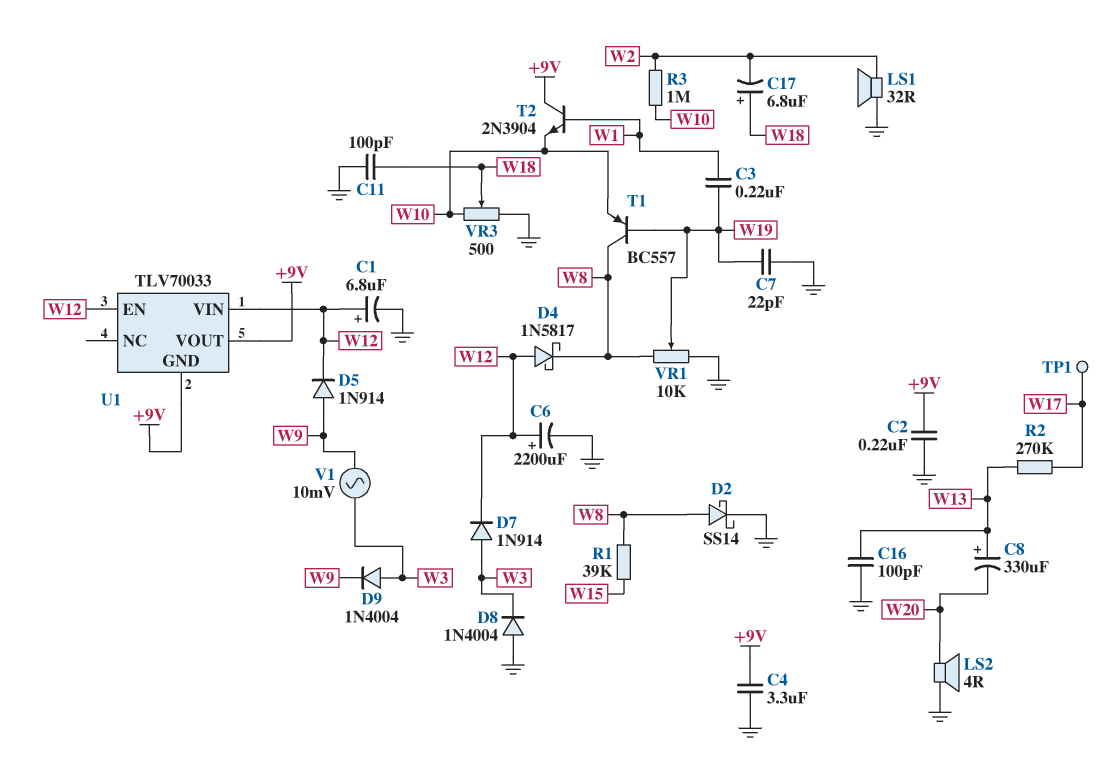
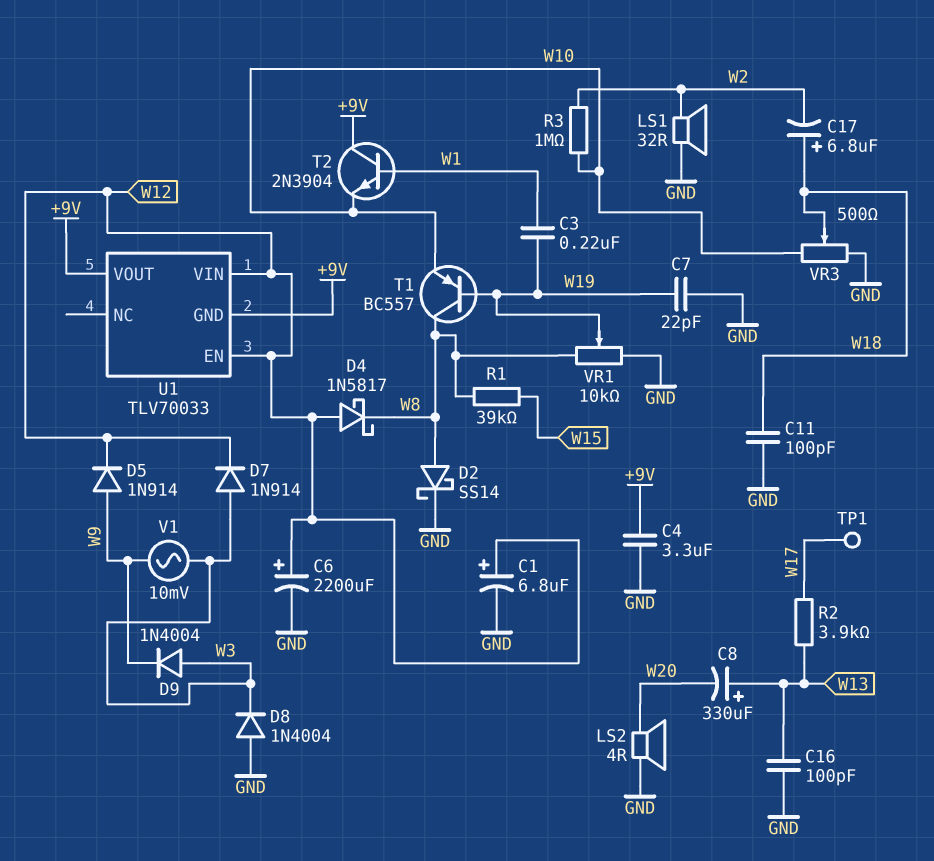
C2: 220nF (+9V, GND) -> none
R2: 270k (W13, W17) -> 3.9k (W13, W17)

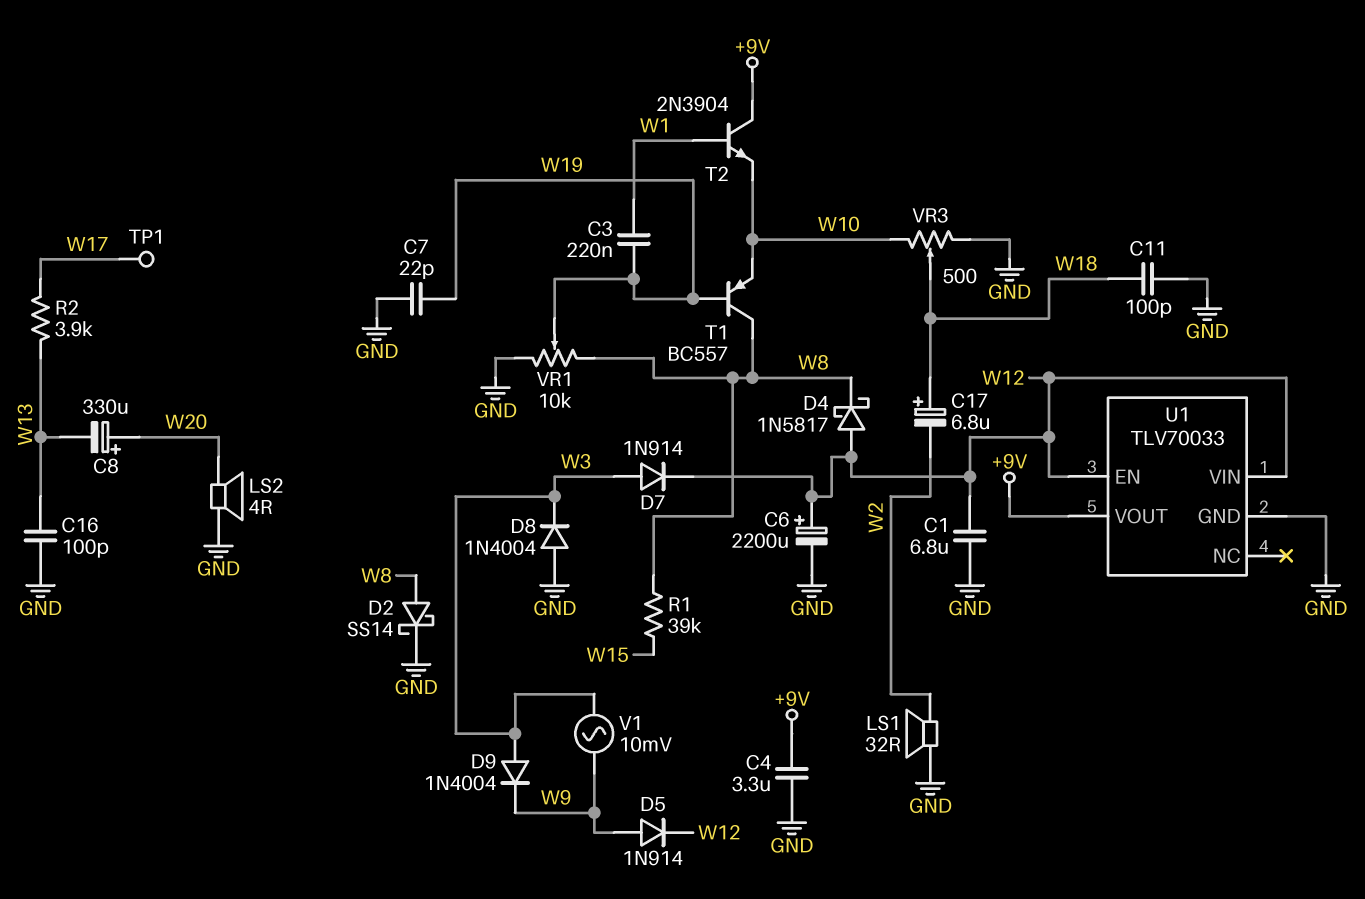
C1: 6.8uF (plus W12, minus GND) -> 6.8uF (GND, W12)
C8: 330uF (plus W13, minus W20) -> 330uF (plus W20, minus W13)
R3: 1M (W2, W10) -> none
U1 pin GND: +9V -> GND

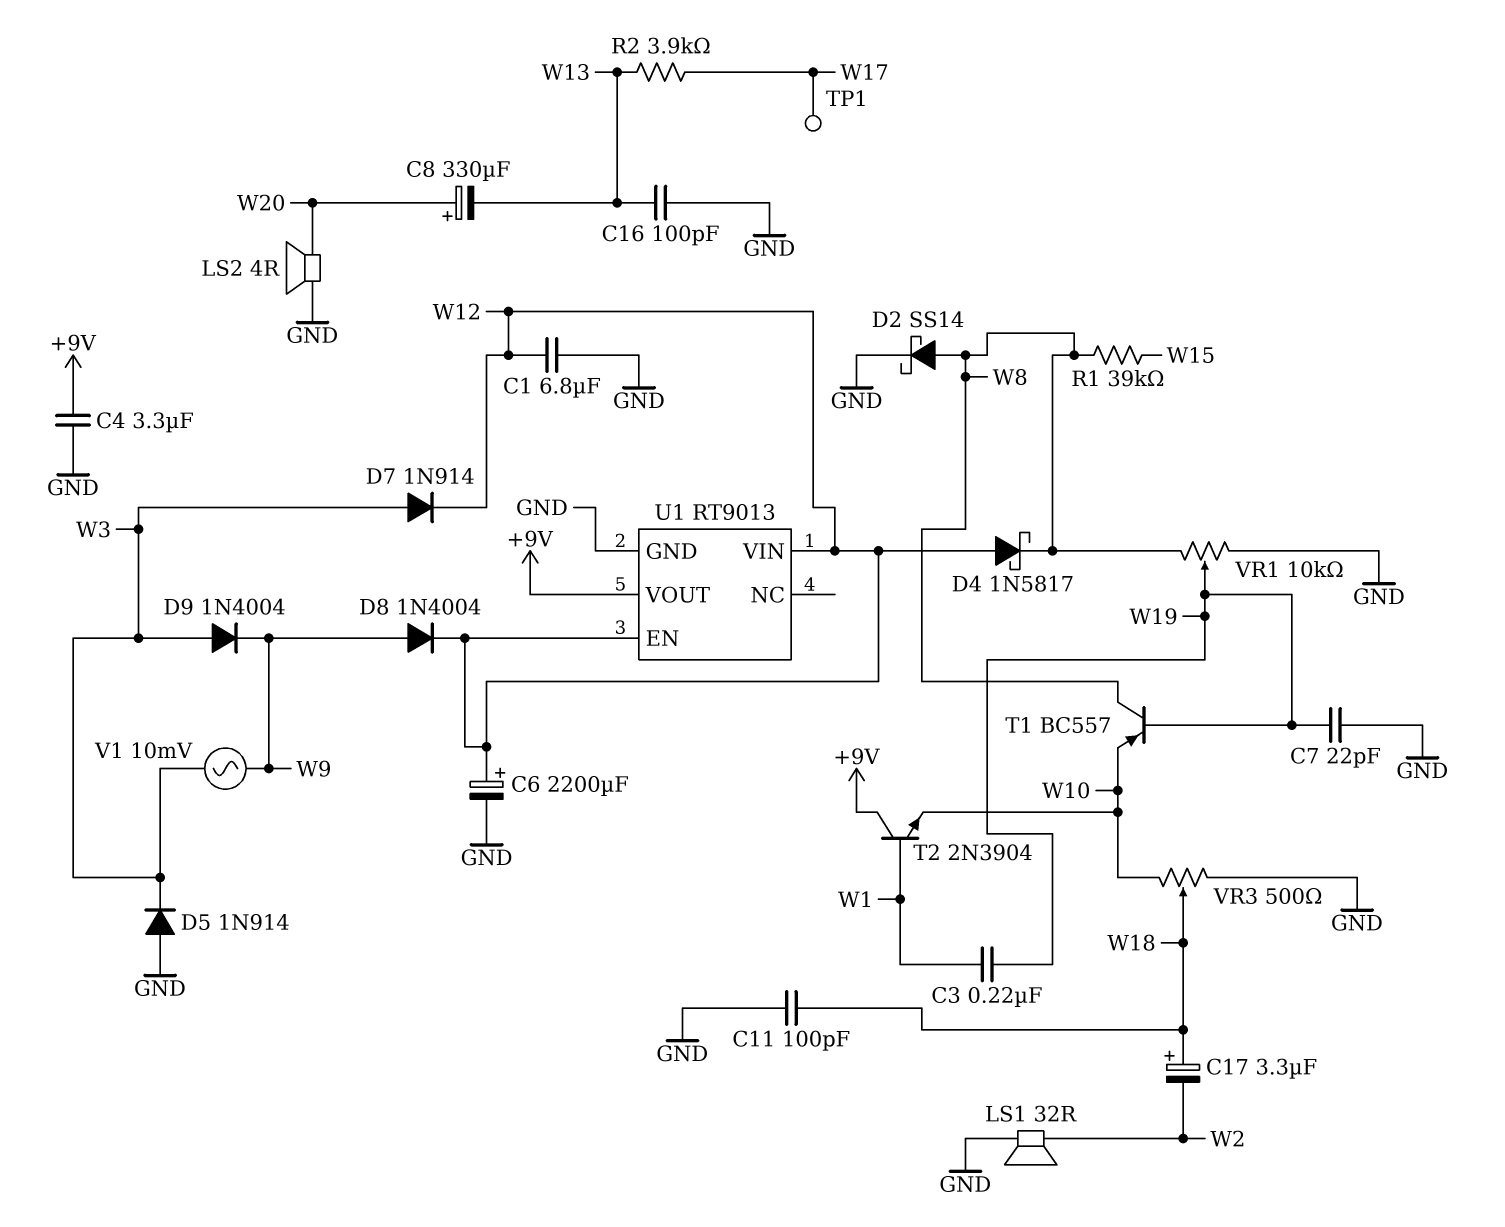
C17: 6.8uF (plus W18, minus W2) -> 3.3uF (plus W18, minus W2)
D5: diode 1N914 (A W9, K W12) -> diode 1N914 (A GND, K W3)
D8: diode 1N4004 (A GND, K W3) -> diode 1N4004 (A W9, K W12)
U1: TLV70033 -> RT9013

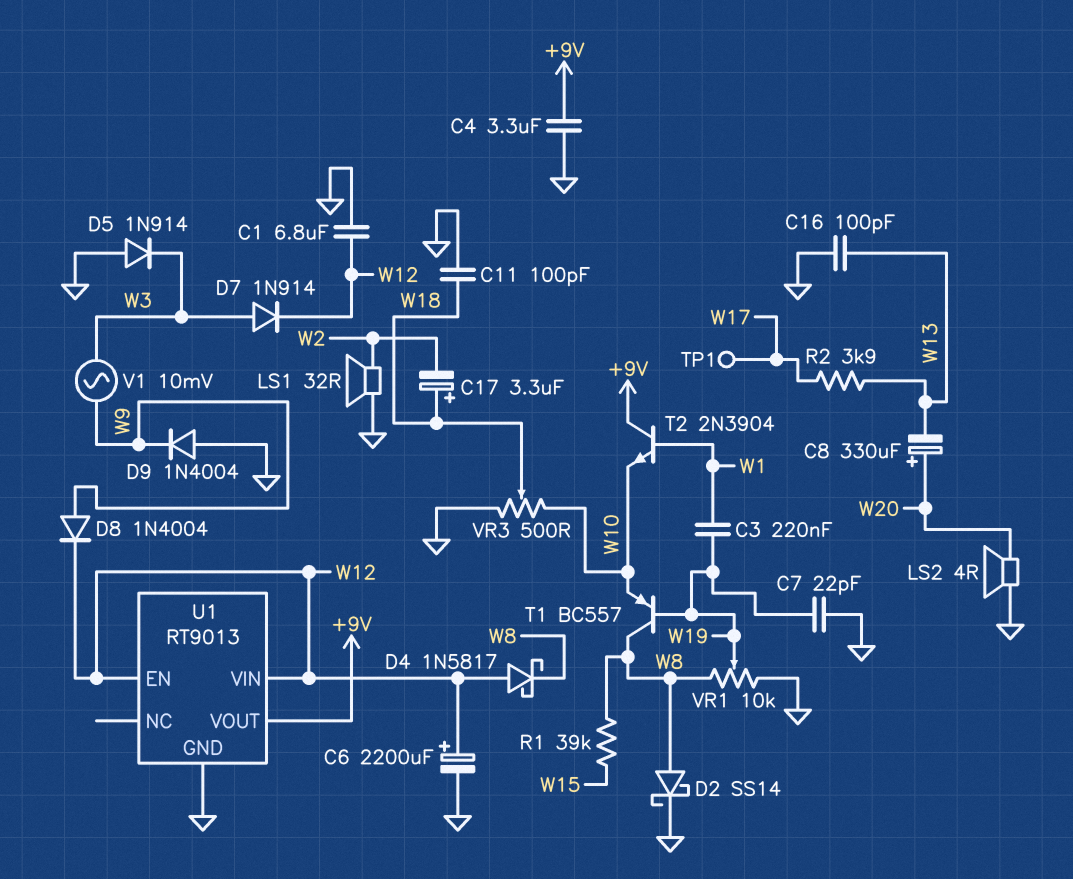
D9: diode 1N4004 (A W3, K W9) -> diode 1N4004 (A GND, K W9)

